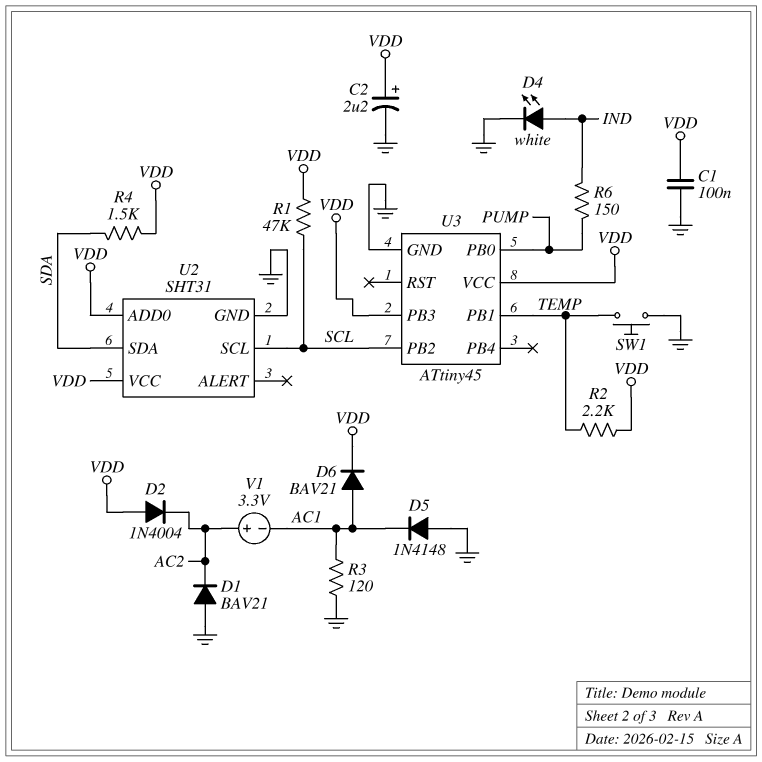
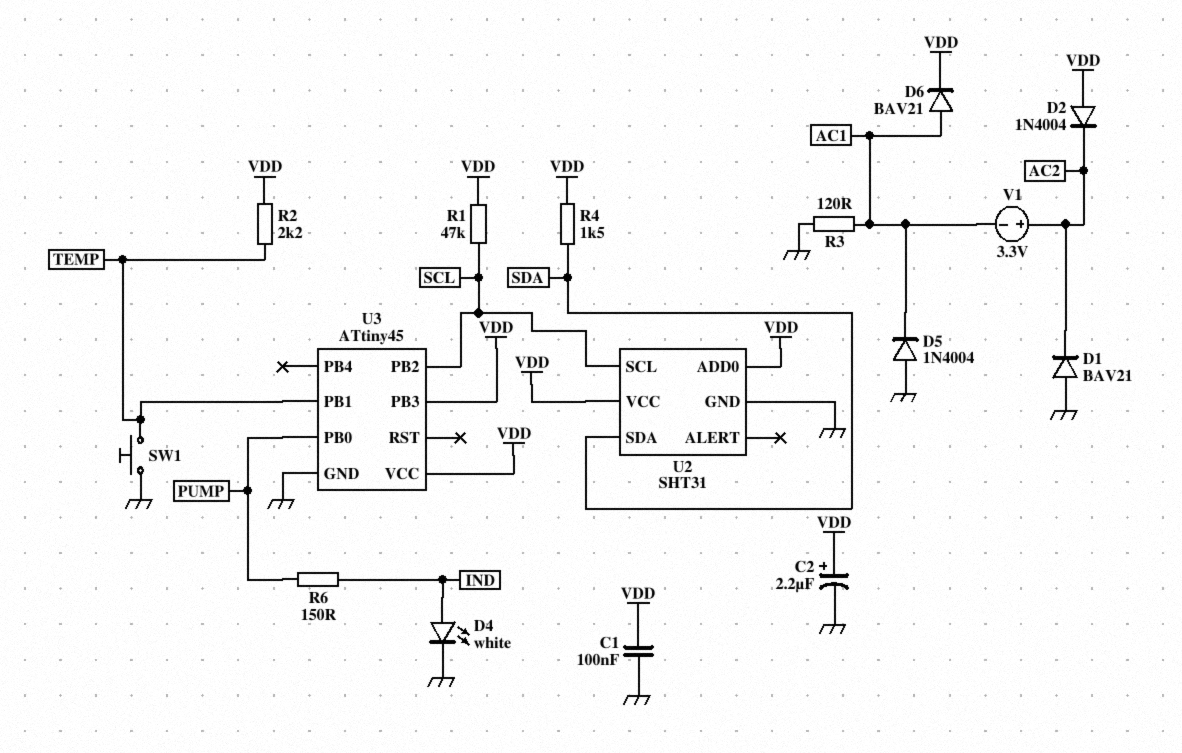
D5: diode 1N4148 (A GND, K AC1) -> diode 1N4004 (A GND, K AC1)

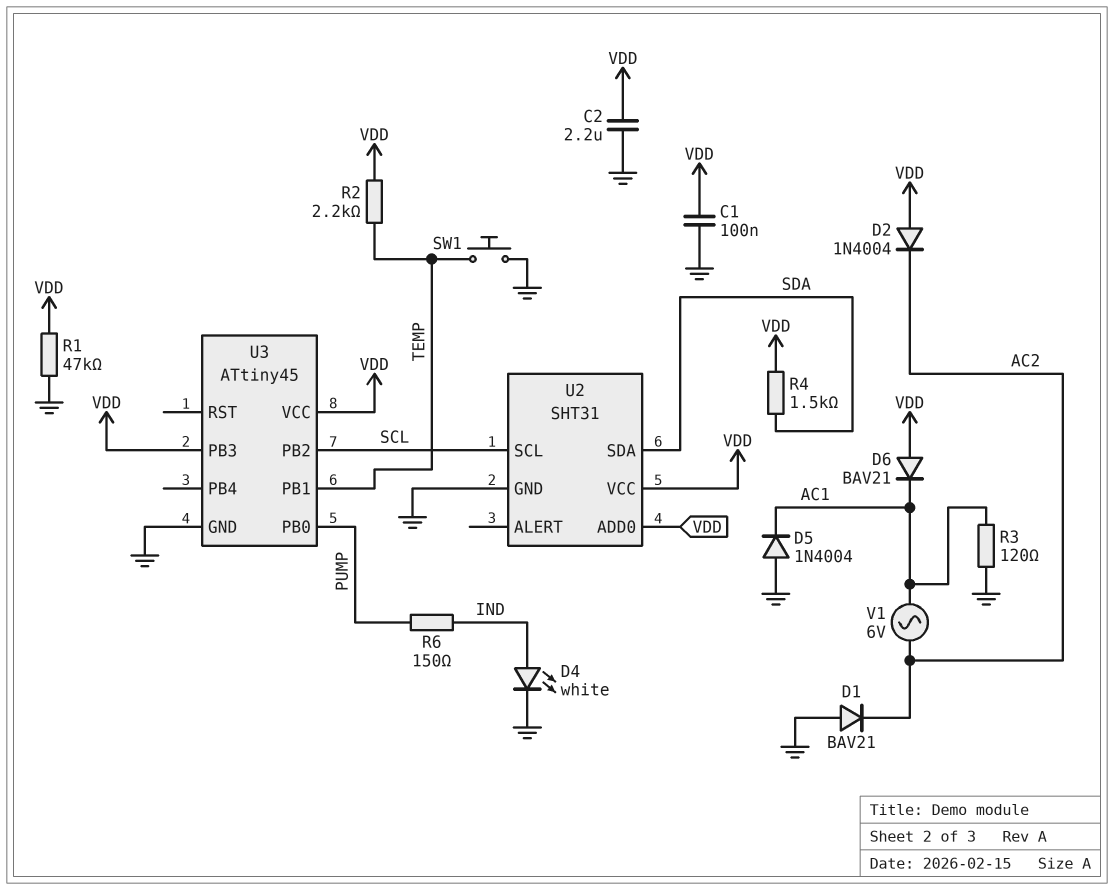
C2: 2.2uF (plus VDD, minus GND) -> 2.2uF (GND, VDD)
D6: diode BAV21 (A AC1, K VDD) -> diode BAV21 (A VDD, K AC1)
R1: 47k (SCL, VDD) -> 47k (GND, VDD)
V1: 3.3V (plus AC2, minus AC1) -> AC 6V (AC1, AC2)

